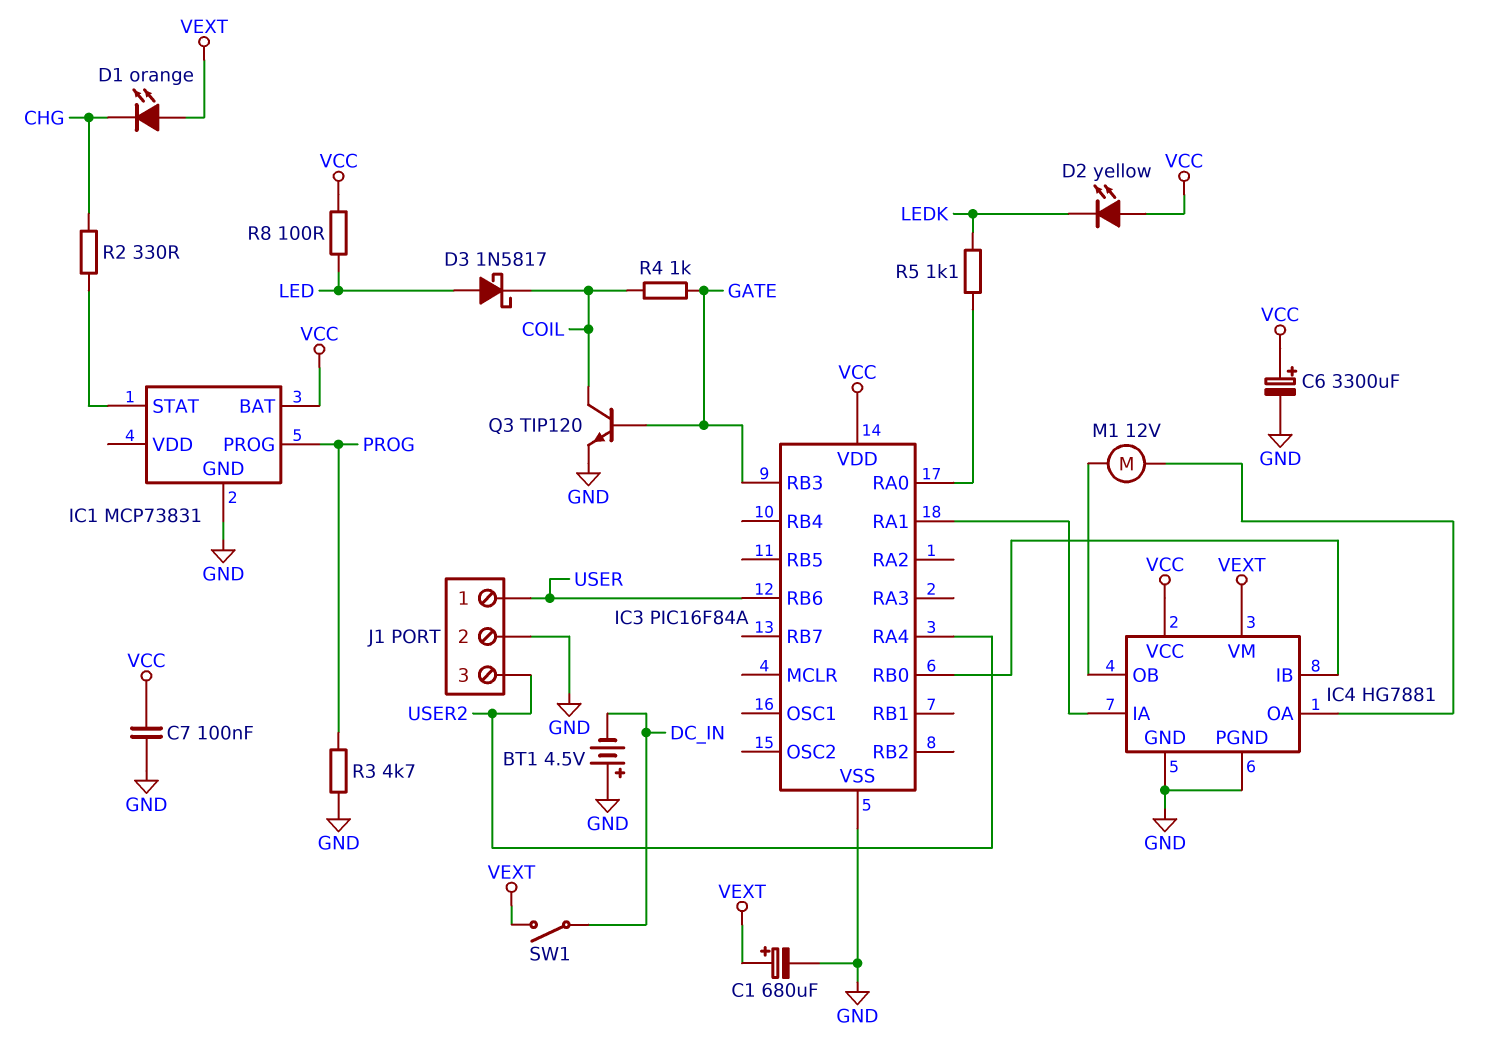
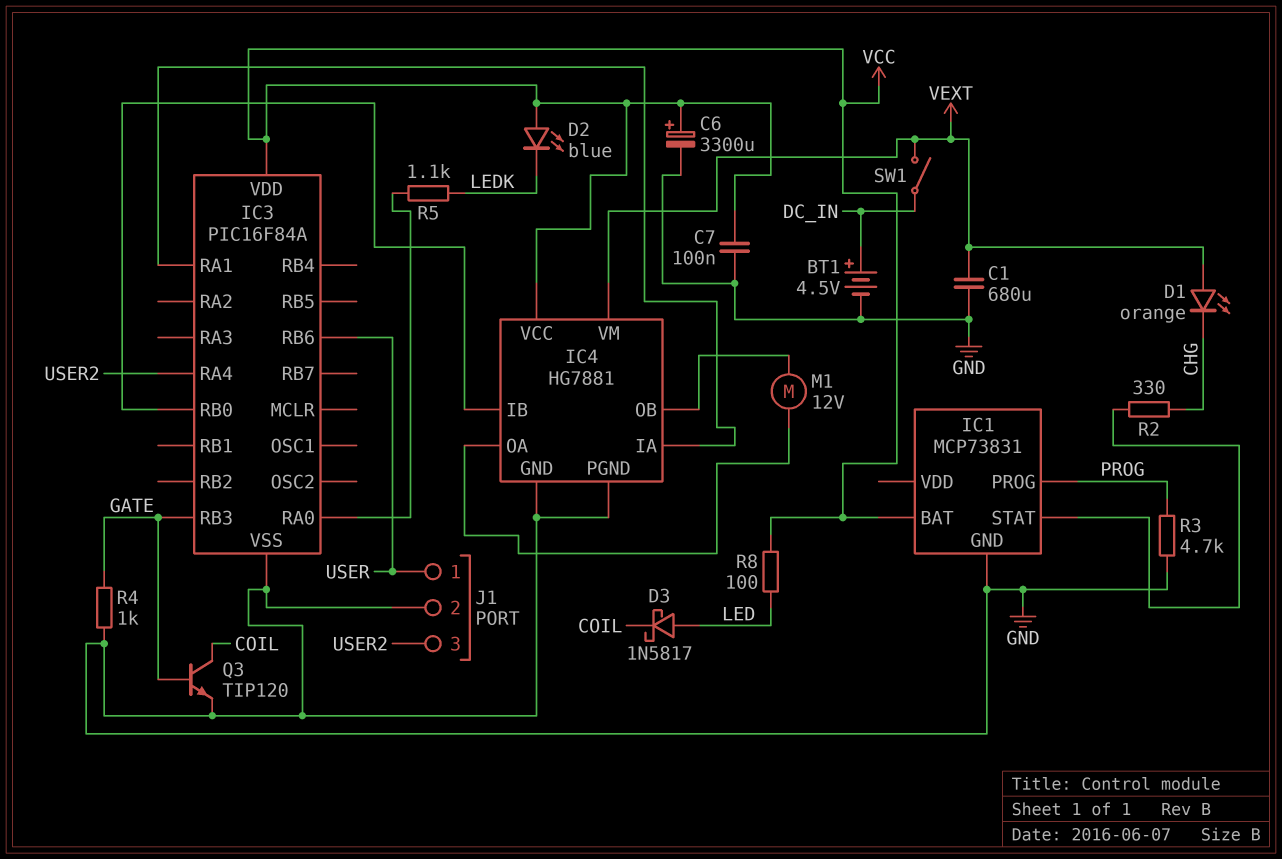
BT1: 4.5V (plus GND, minus DC_IN) -> 4.5V (plus DC_IN, minus GND)
C1: 680uF (plus VEXT, minus GND) -> 680uF (GND, VEXT)
D2: LED yellow (A VCC, K LEDK) -> LED blue (A VCC, K LEDK)
R4: 1k (COIL, GATE) -> 1k (GATE, GND)

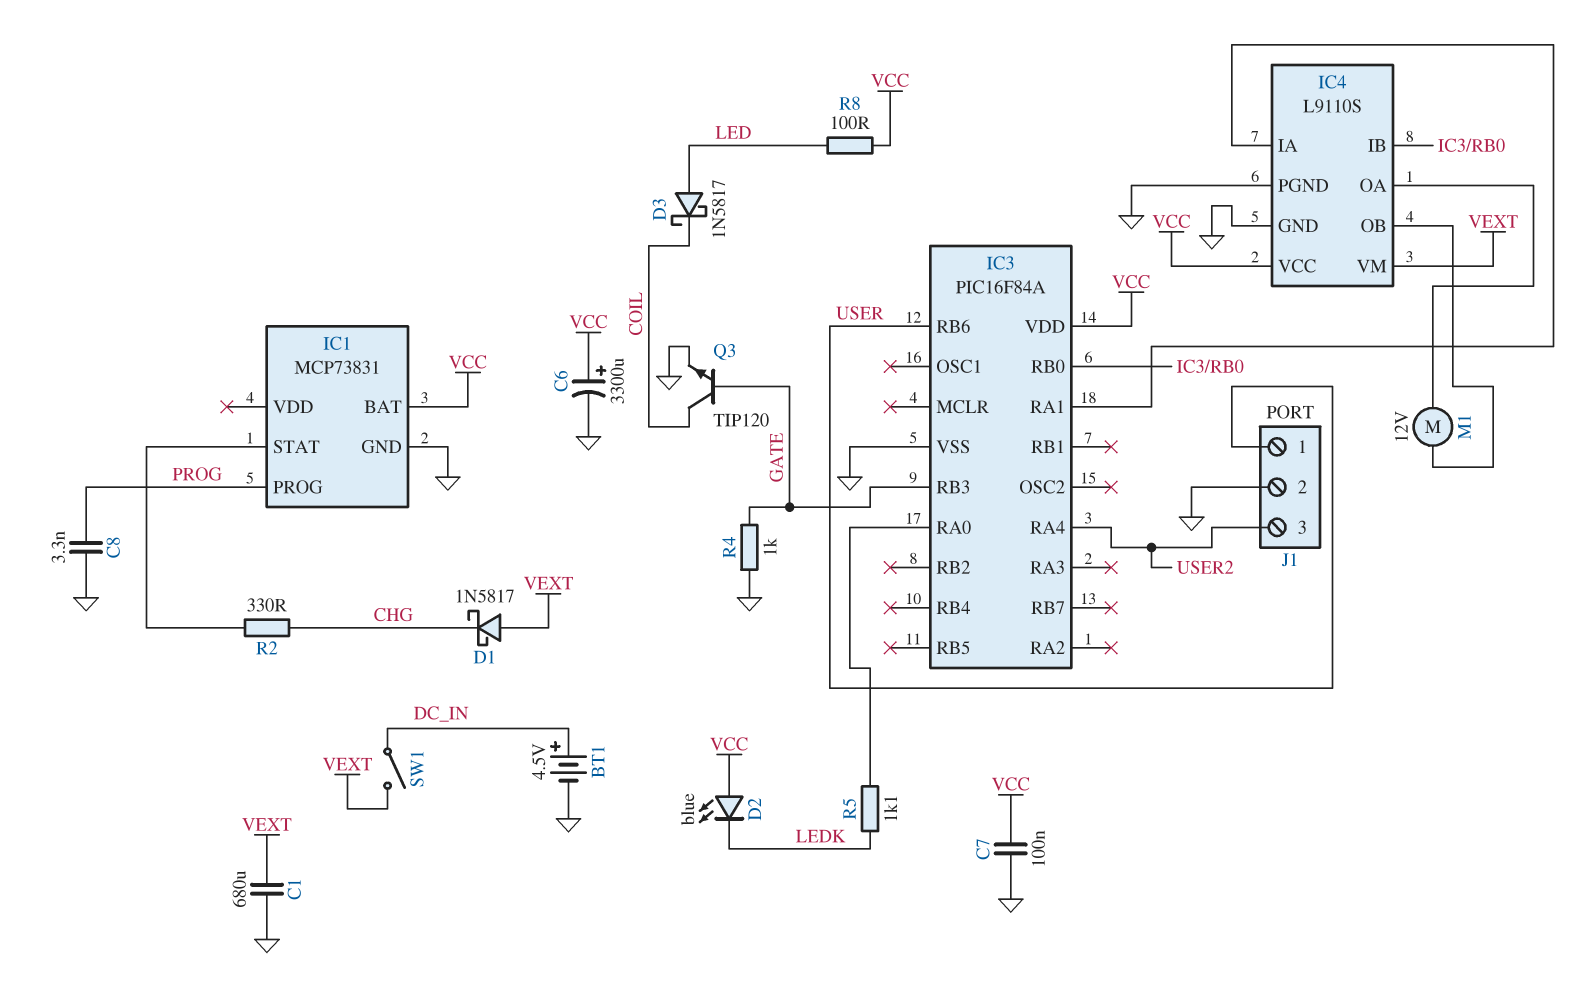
C8: none -> 3.3nF (GND, PROG)
D1: LED orange (A VEXT, K CHG) -> schottky 1N5817 (A VEXT, K CHG)
IC4: HG7881 -> L9110S
R3: 4.7k (GND, PROG) -> none

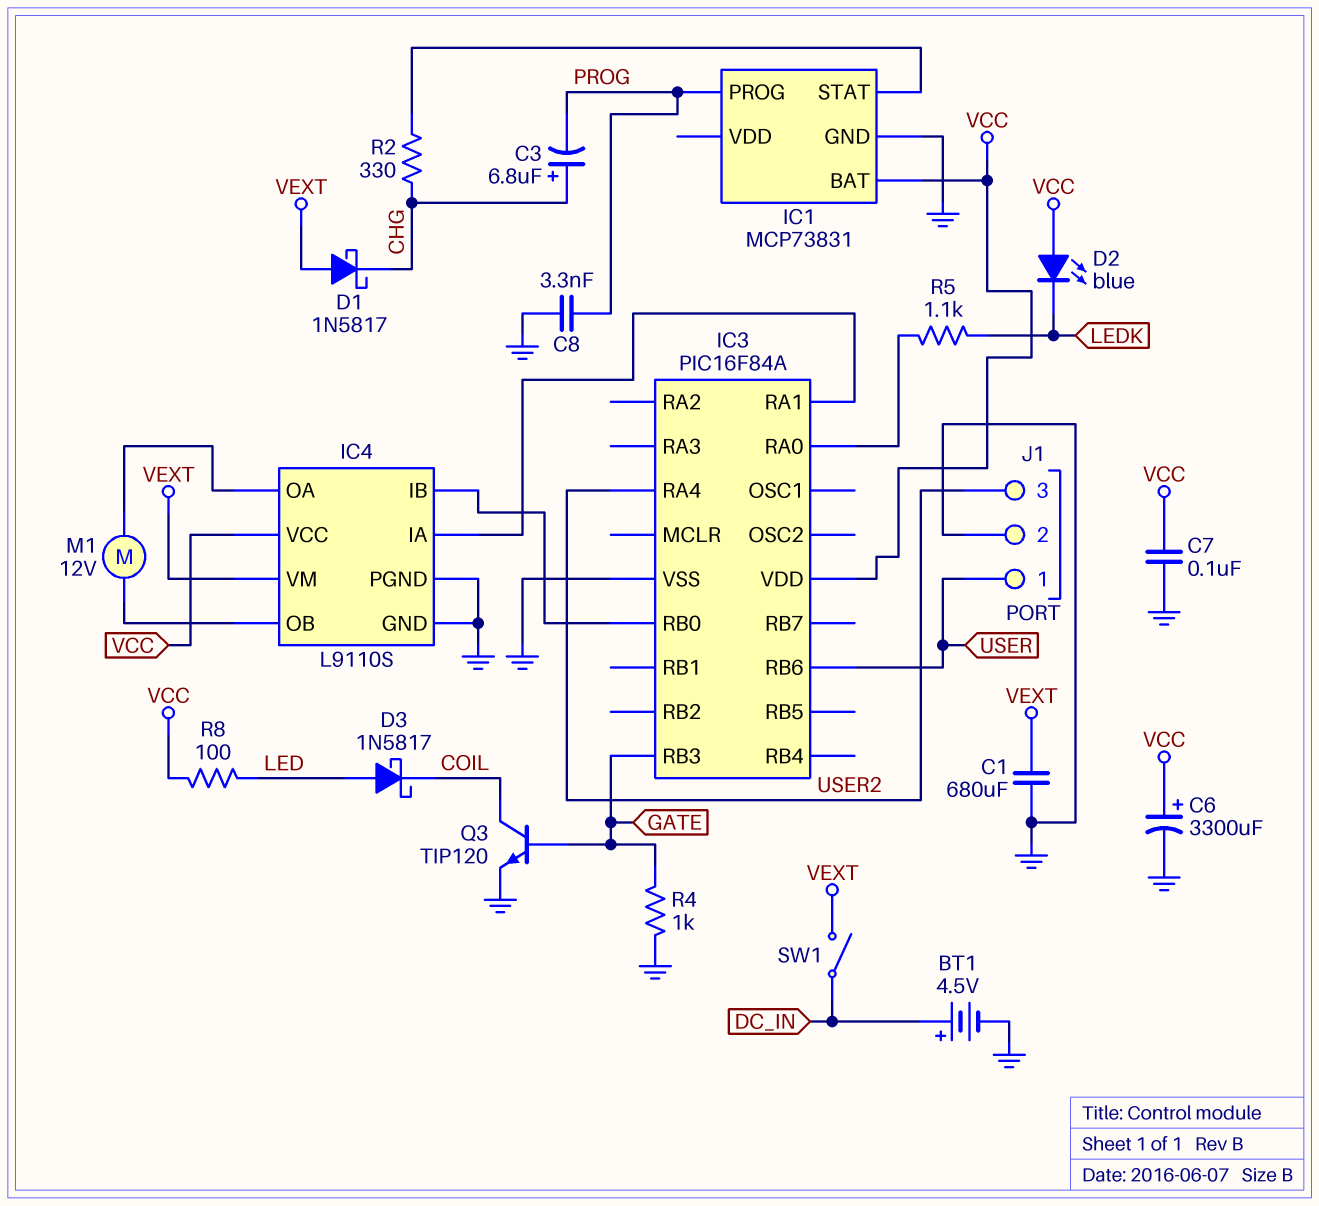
C3: none -> 6.8uF (plus CHG, minus PROG)

